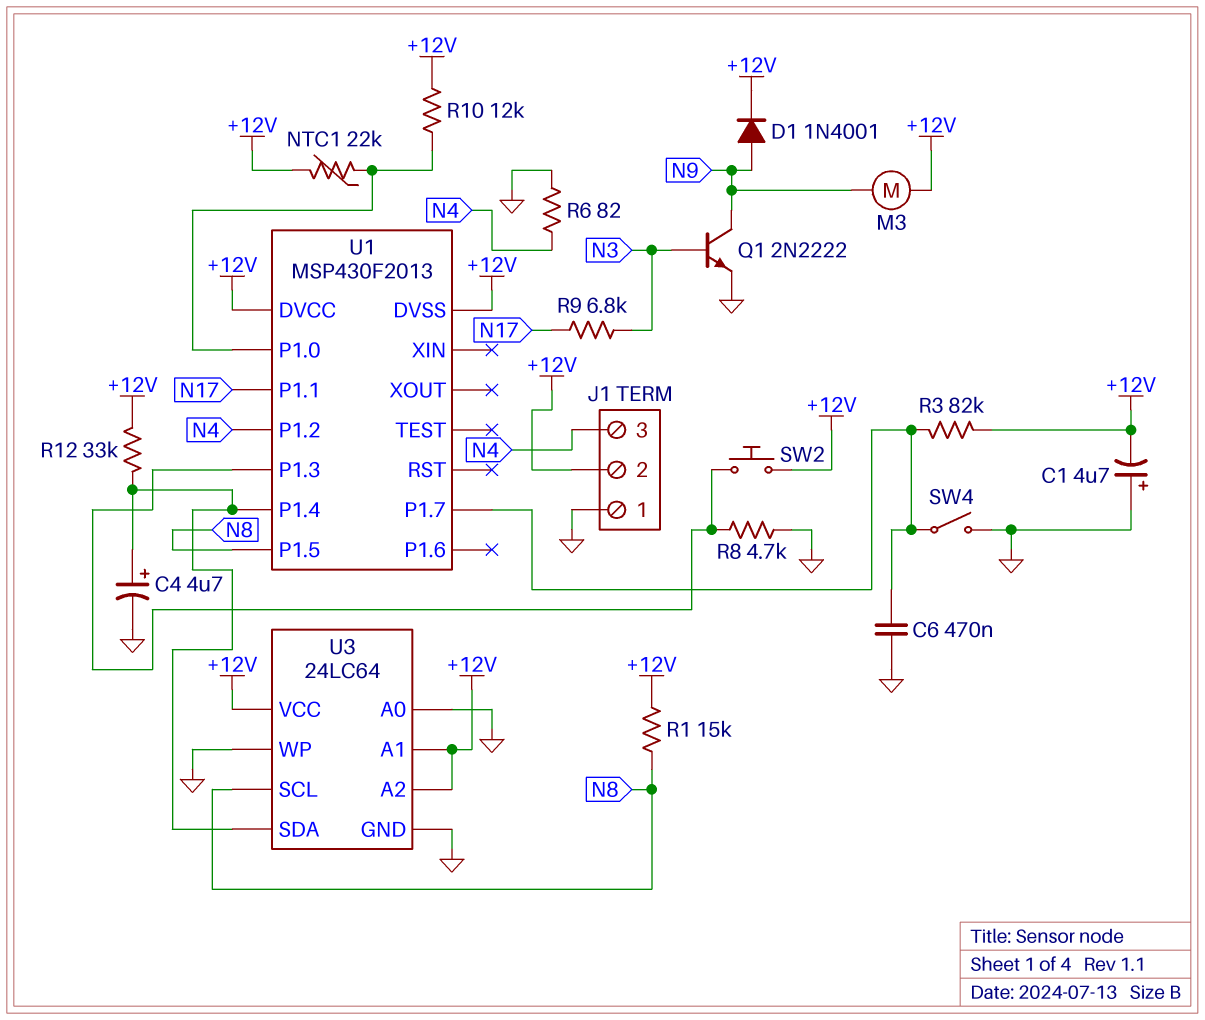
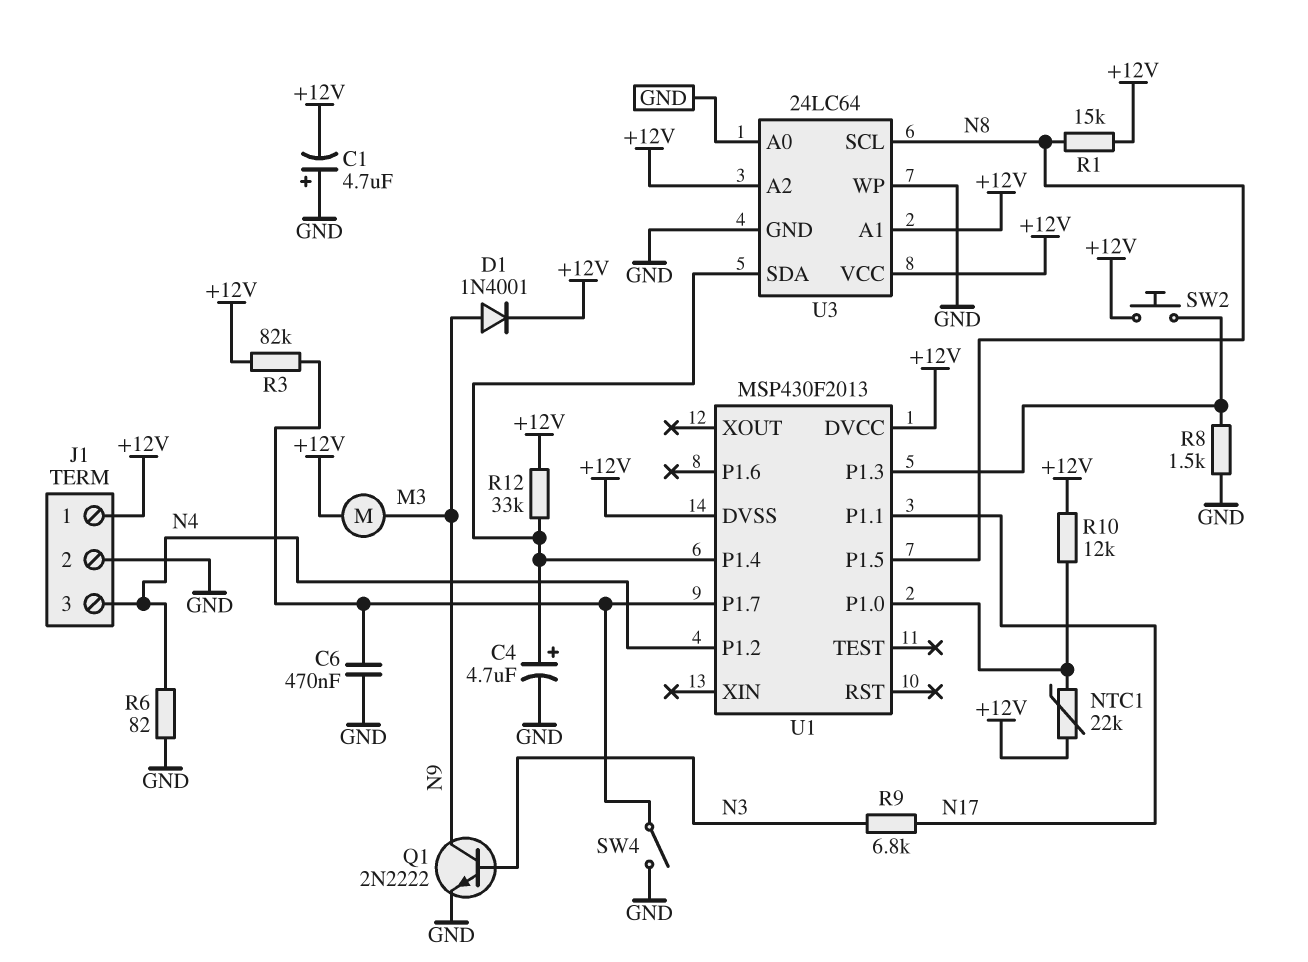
J1 pin 1: GND -> +12V
J1 pin 2: +12V -> GND
R8: 4.7k (GND, U1/P1.3) -> 1.5k (GND, U1/P1.3)

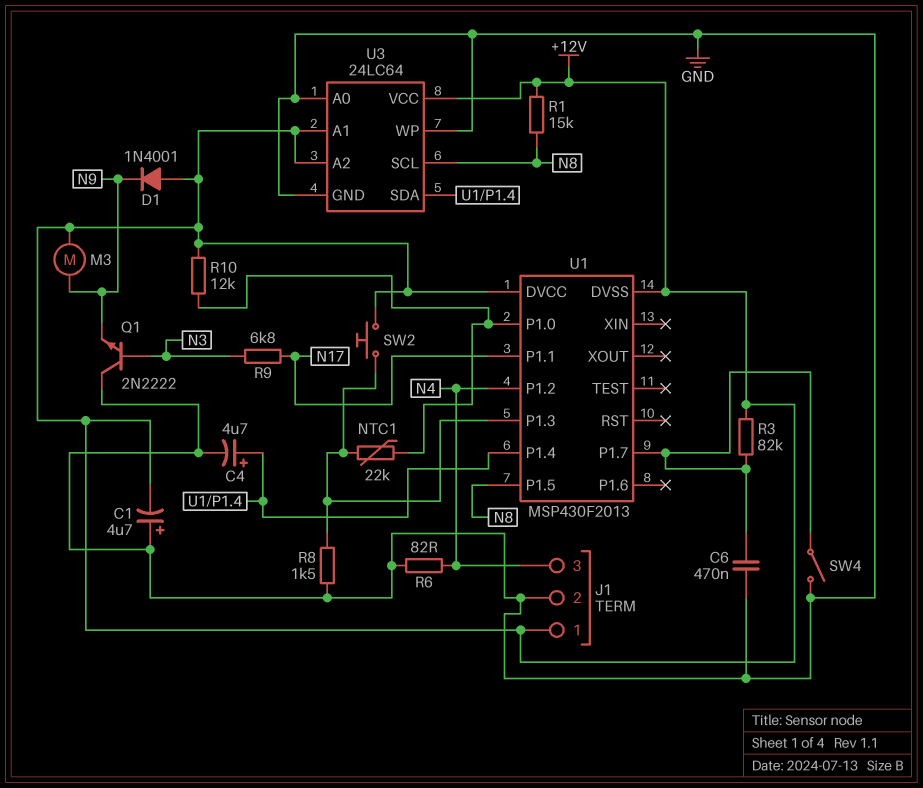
D1: diode 1N4001 (A N9, K +12V) -> diode 1N4001 (A +12V, K N9)
NTC1: 22k (+12V, U1/P1.0) -> 22k (U1/P1.0, U1/P1.3)
Q1: NPN 2N2222 (B N3, C N9, E GND) -> NPN 2N2222 (B N3, C GND, E N9)
R12: 33k (+12V, U1/P1.4) -> none

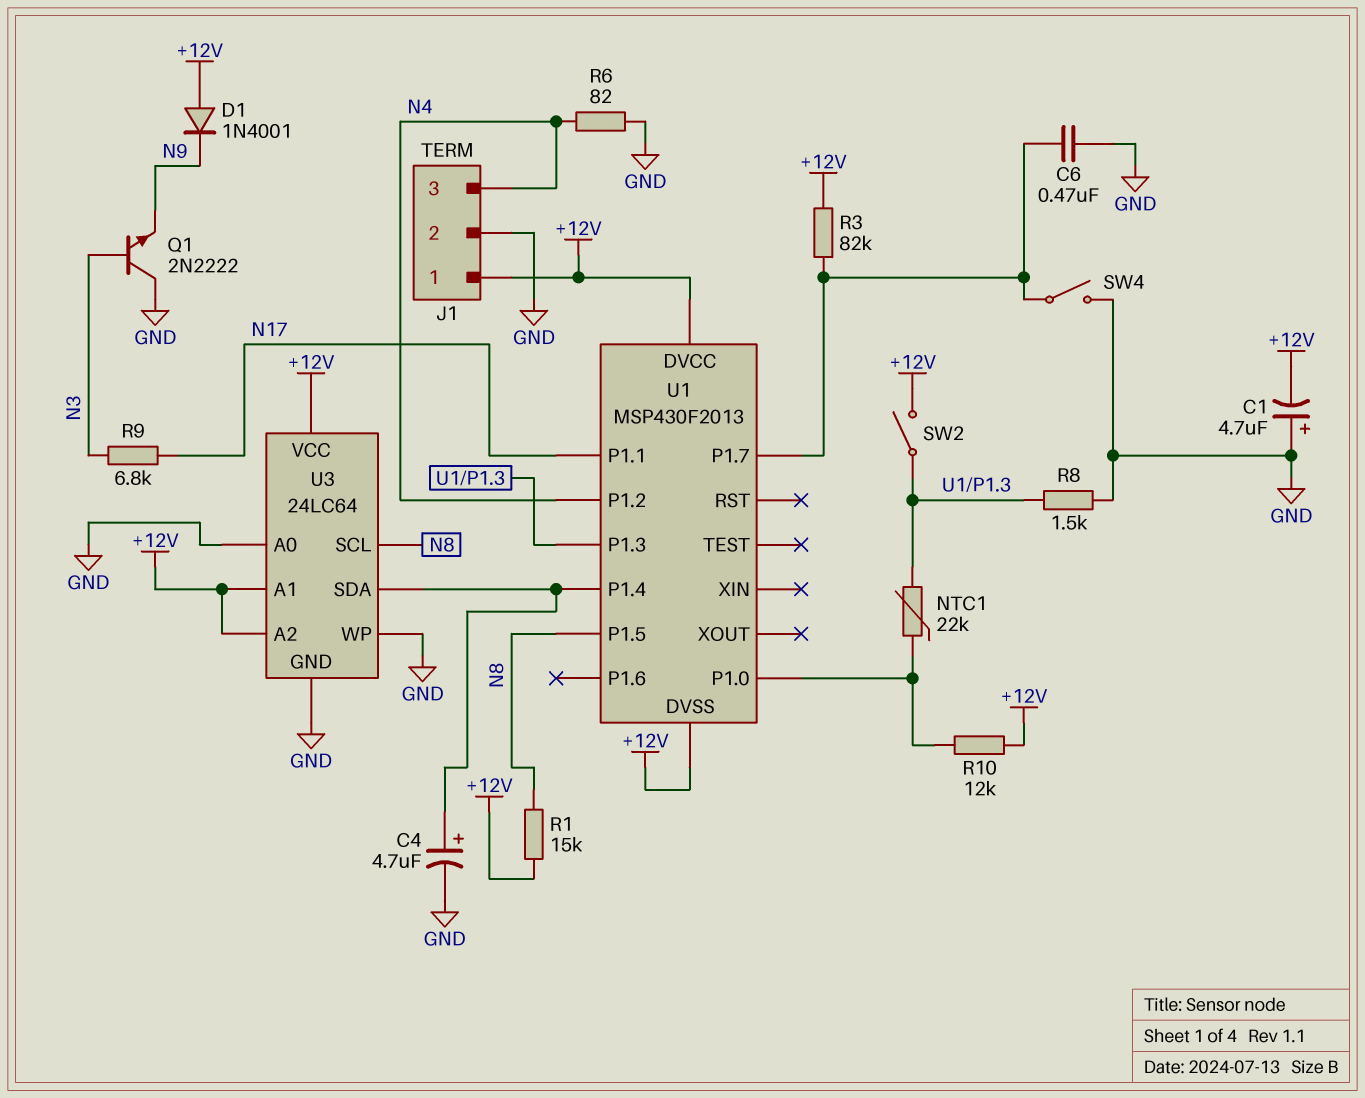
M3: motor (+12V, N9) -> none
SW2: button (+12V, U1/P1.3) -> switch (+12V, U1/P1.3)

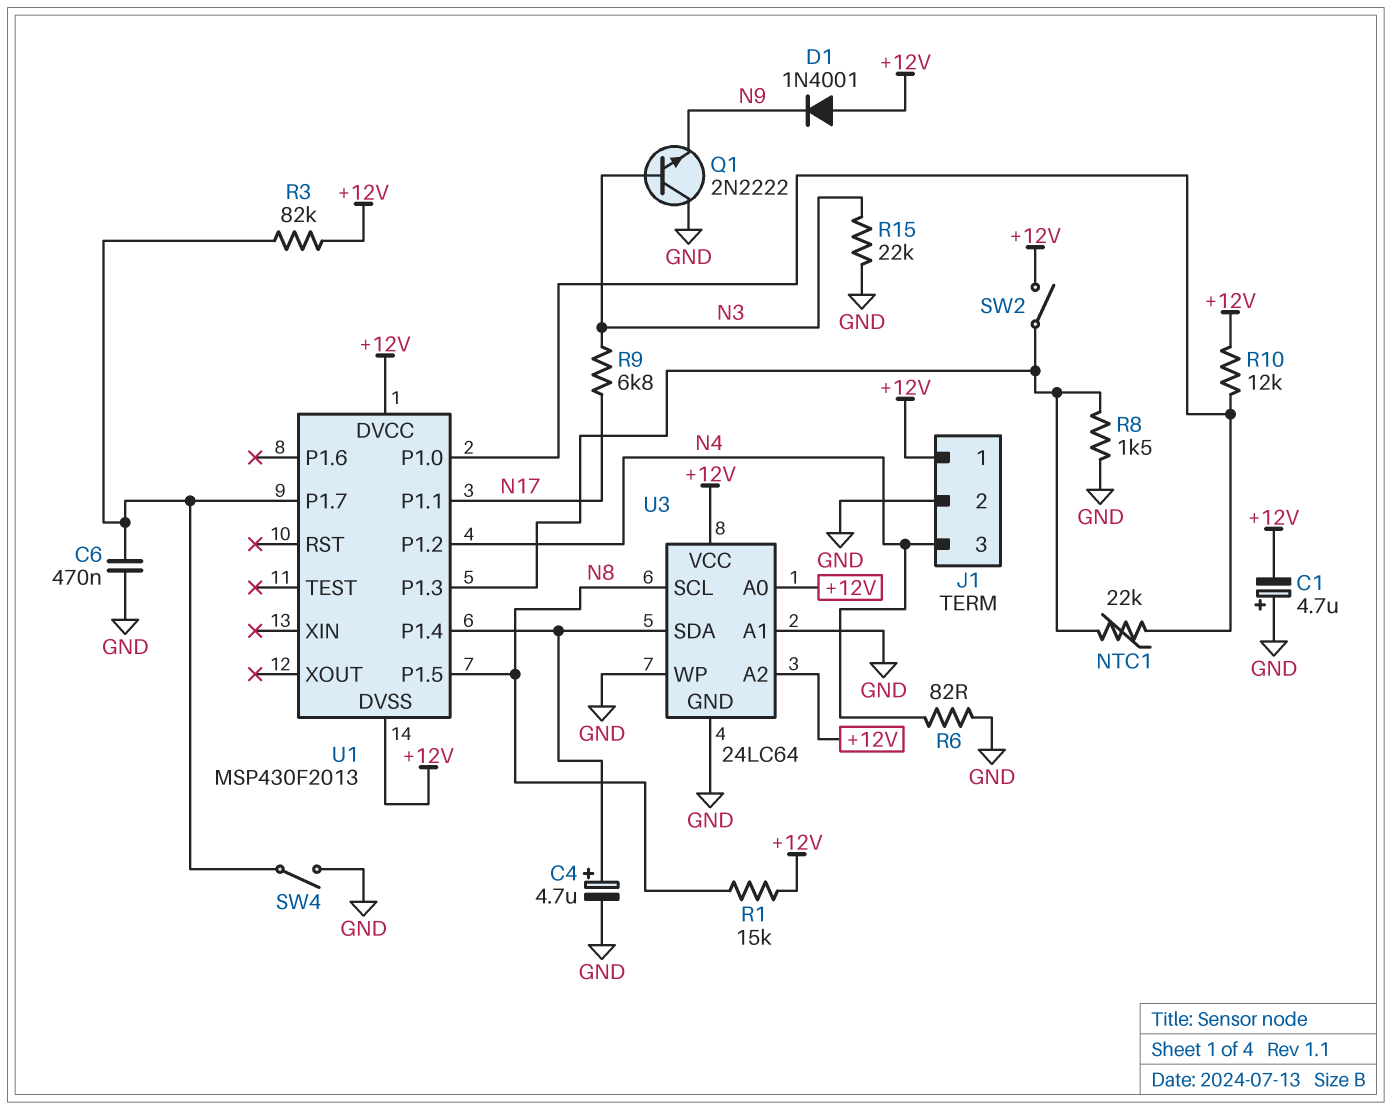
R15: none -> 22k (GND, N3)
U3 pin A0: GND -> +12V
U3 pin A1: +12V -> GND

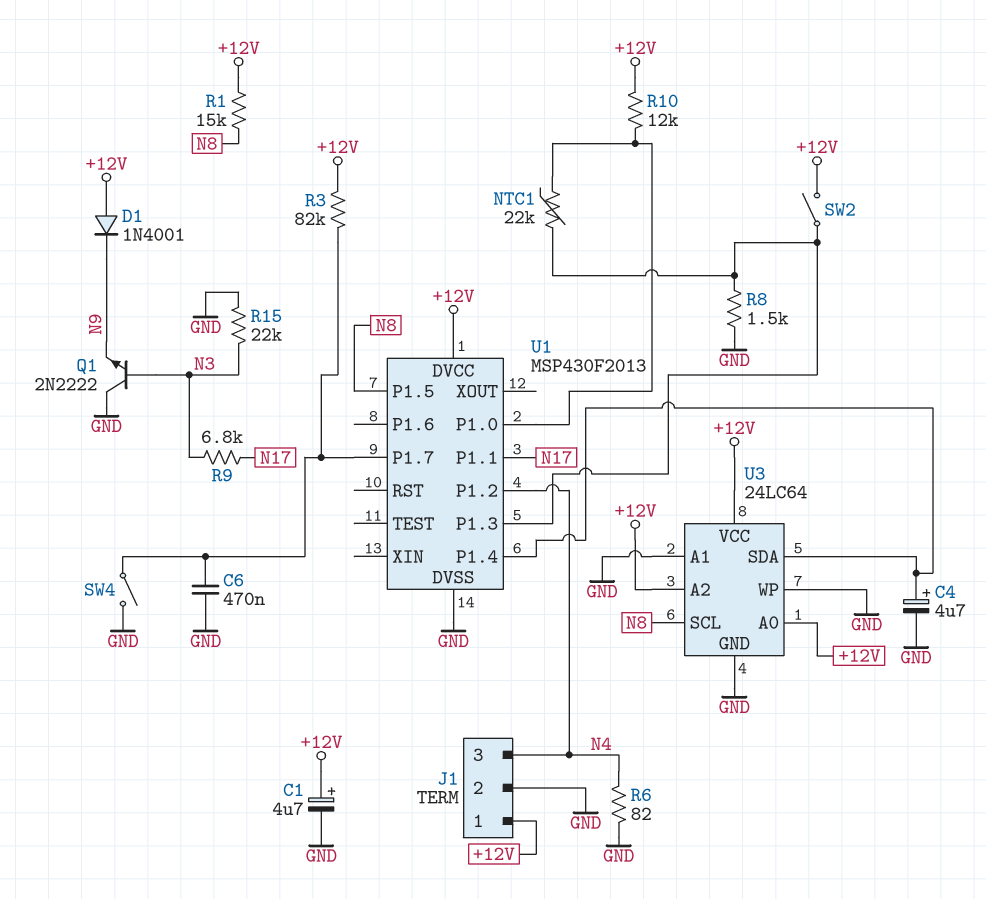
C1: 4.7uF (plus GND, minus +12V) -> 4.7uF (plus +12V, minus GND)
U1 pin DVSS: +12V -> GND

